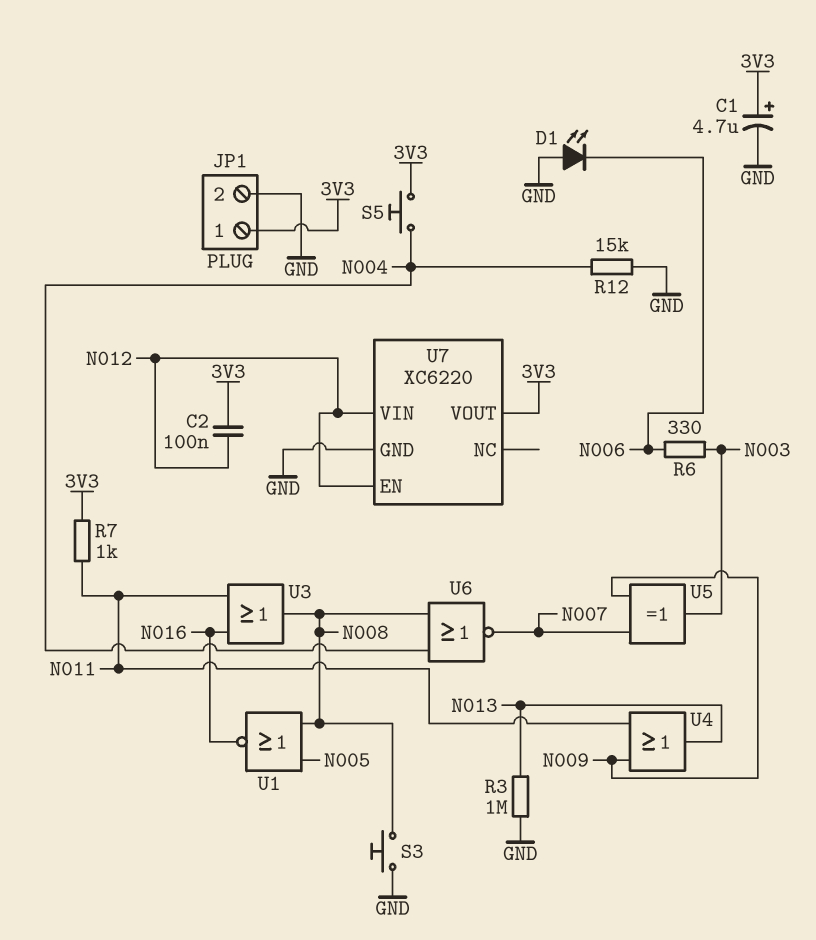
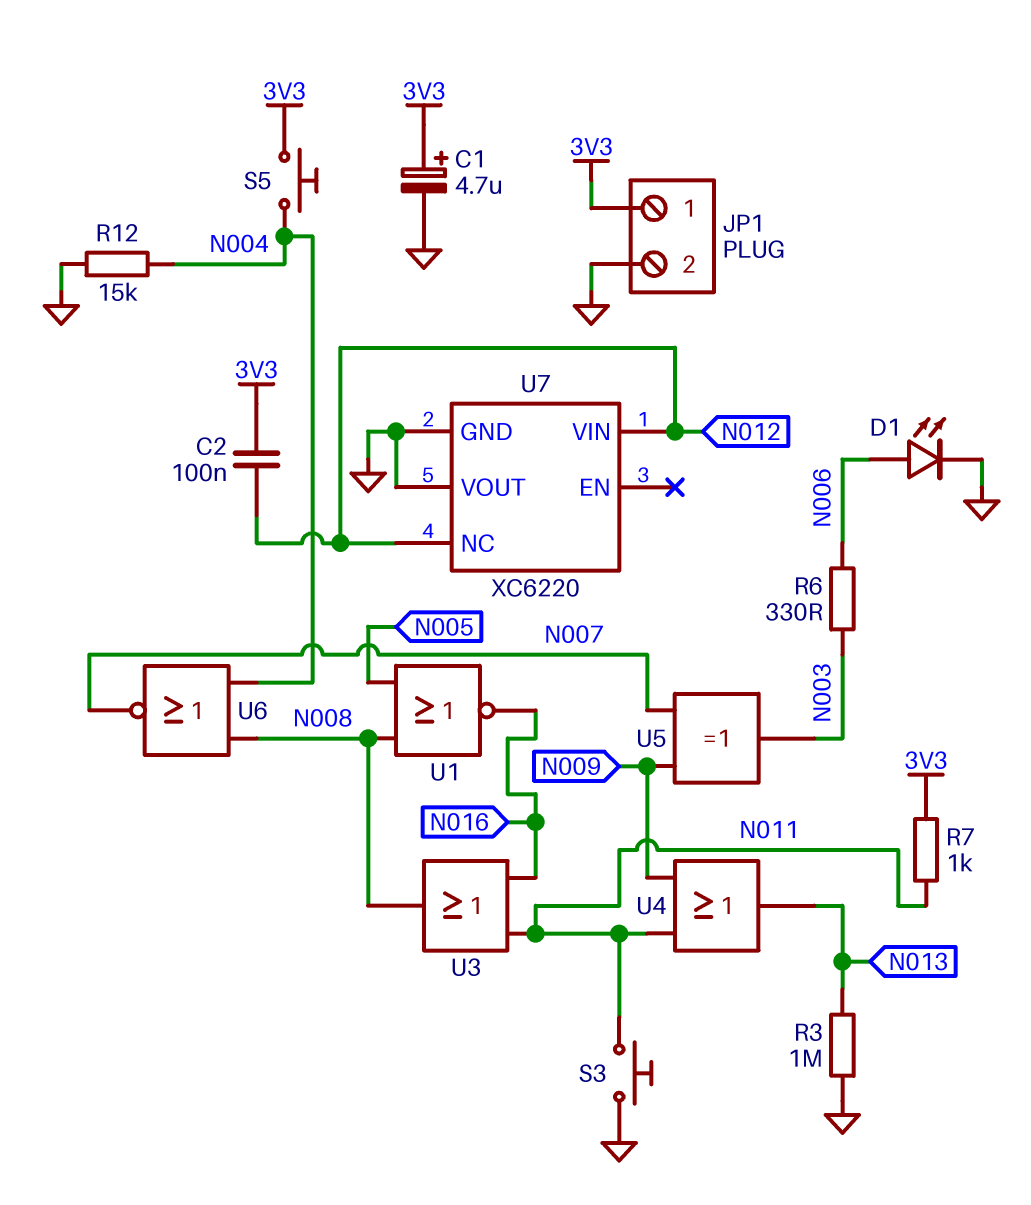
D1: LED (A GND, K N006) -> LED (A N006, K GND)
S3: button (GND, N008) -> button (GND, N011)
U7 pin EN: N012 -> none
U7 pin NC: none -> N012
U7 pin VOUT: 3V3 -> GND

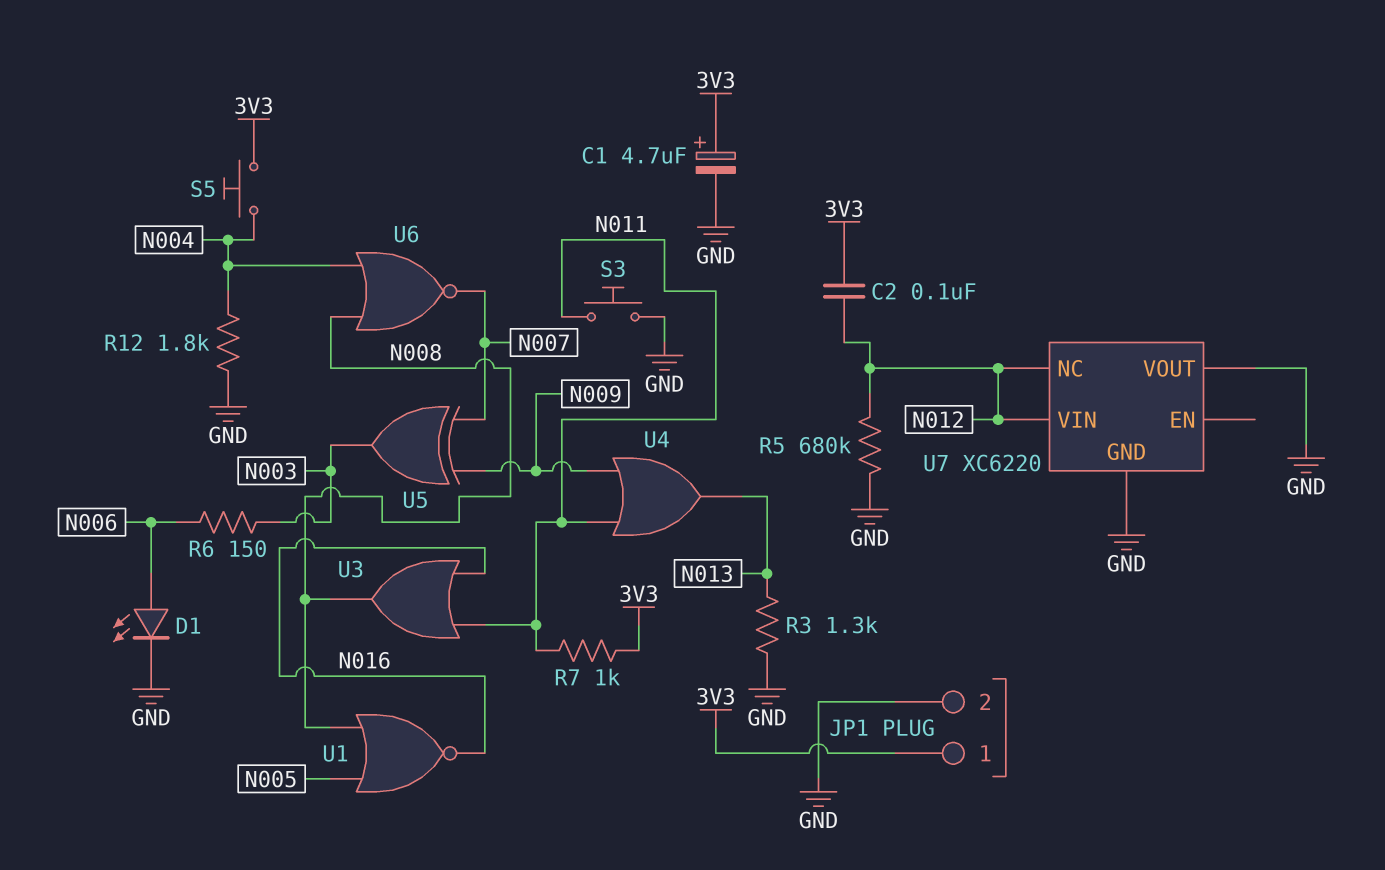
R3: 1M (GND, N013) -> 1.3k (GND, N013)
R5: none -> 680k (GND, N012)
R6: 330 (N003, N006) -> 150 (N003, N006)
R12: 15k (GND, N004) -> 1.8k (GND, N004)

